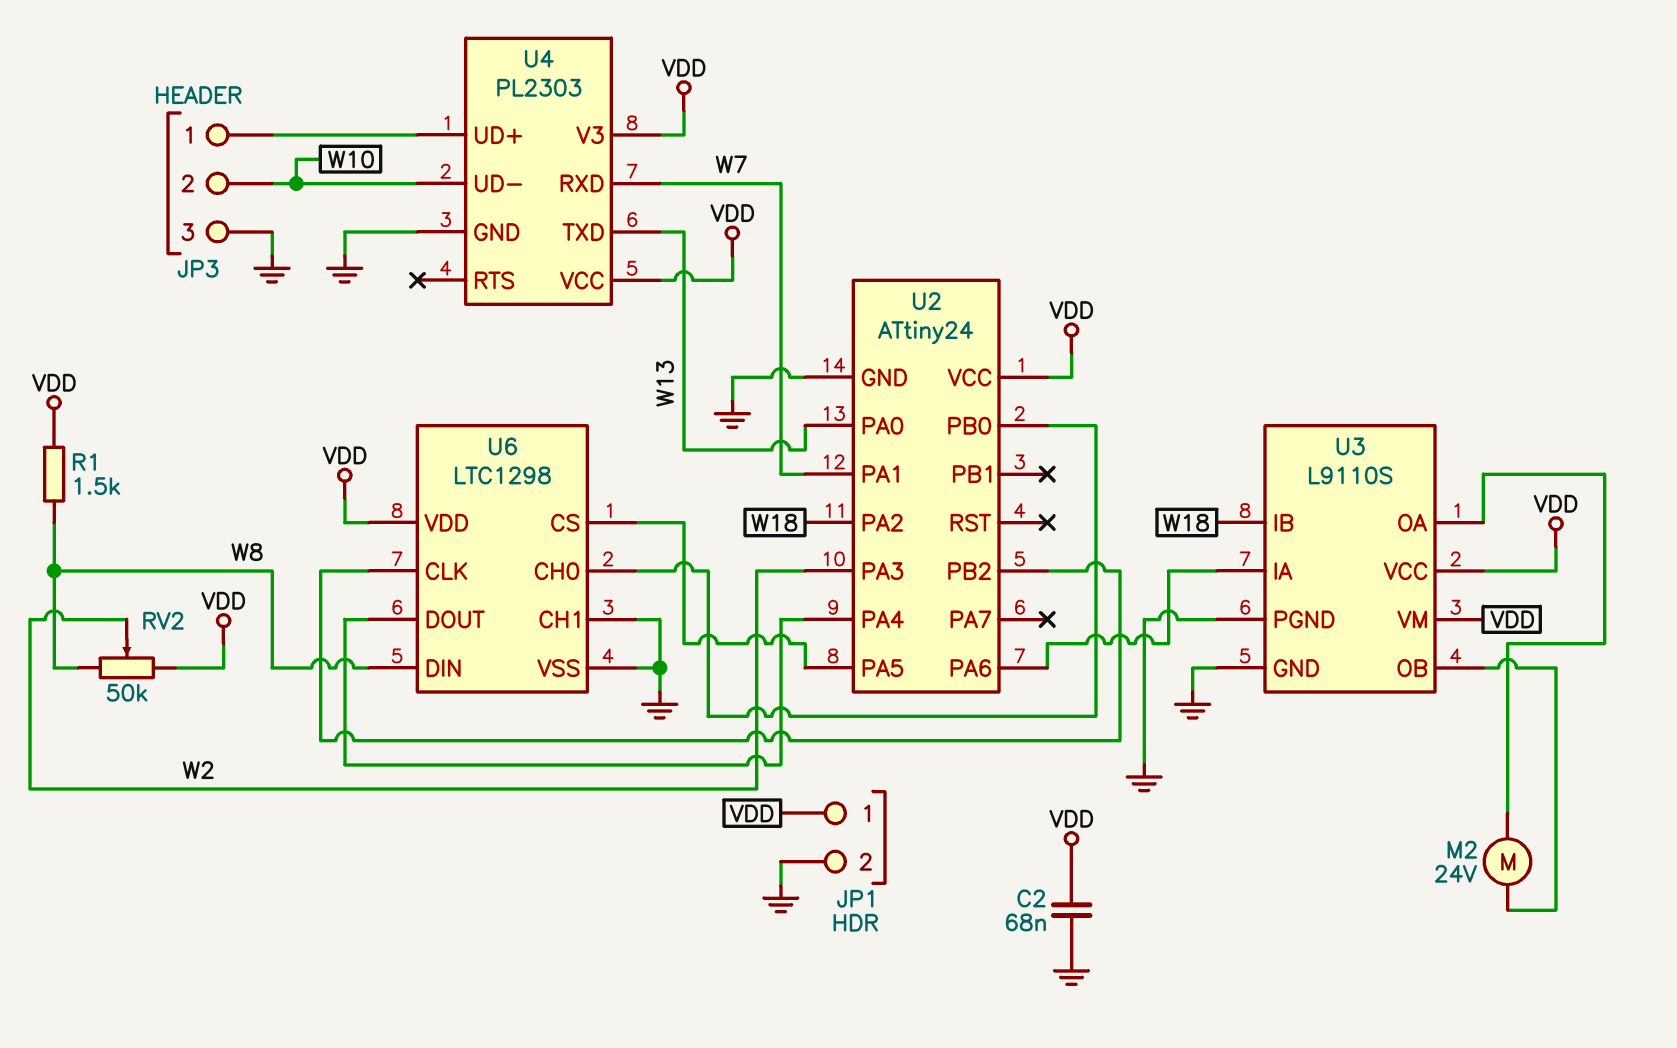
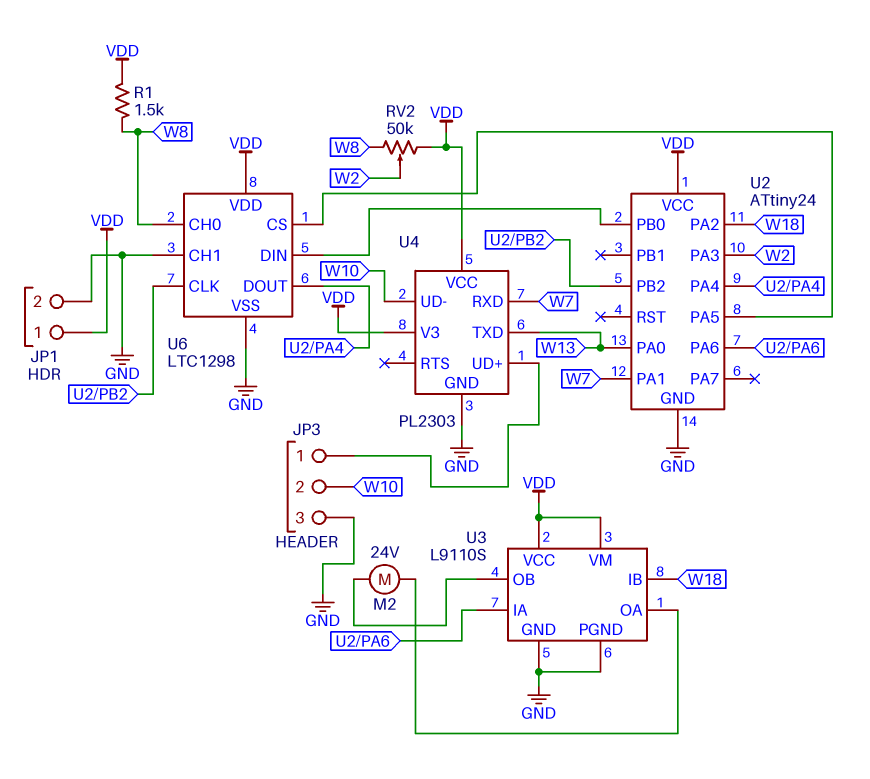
C2: 68nF (GND, VDD) -> none
U6 pin CH0: U2/PB0 -> W8
U6 pin DIN: W8 -> U2/PB0

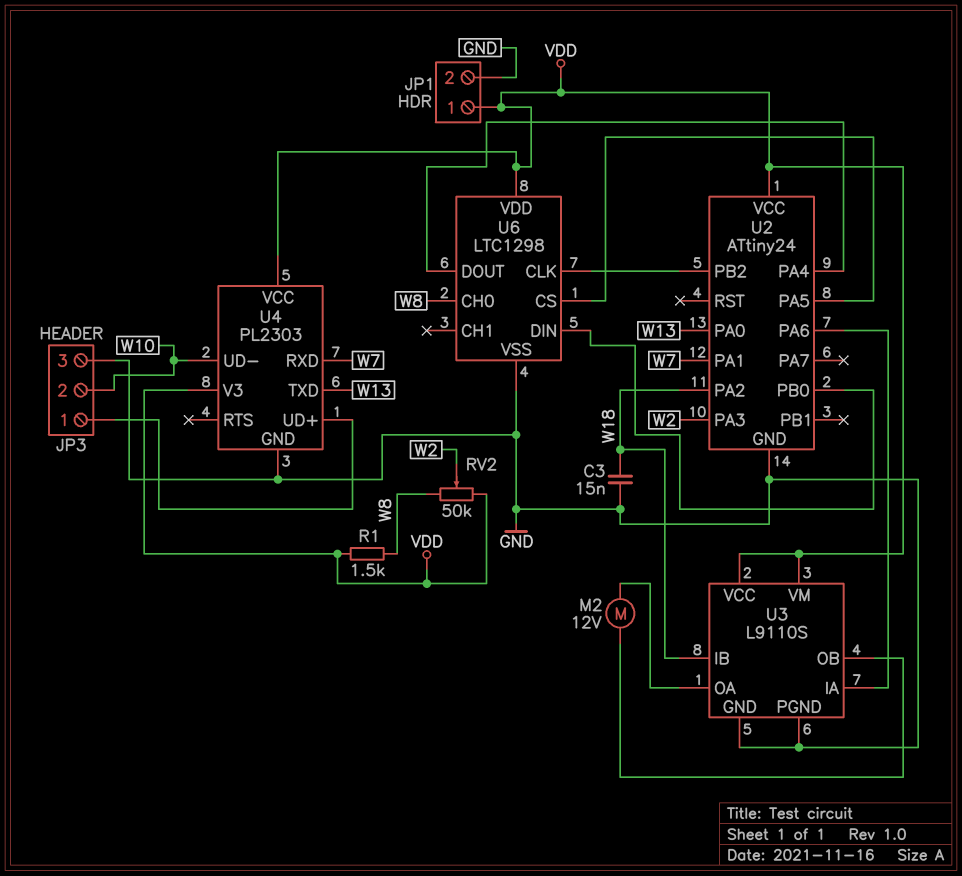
C3: none -> 15nF (GND, W18)
M2: motor 24V (U3/OA, U3/OB) -> motor 12V (U3/OA, U3/OB)
U6 pin CH1: GND -> none

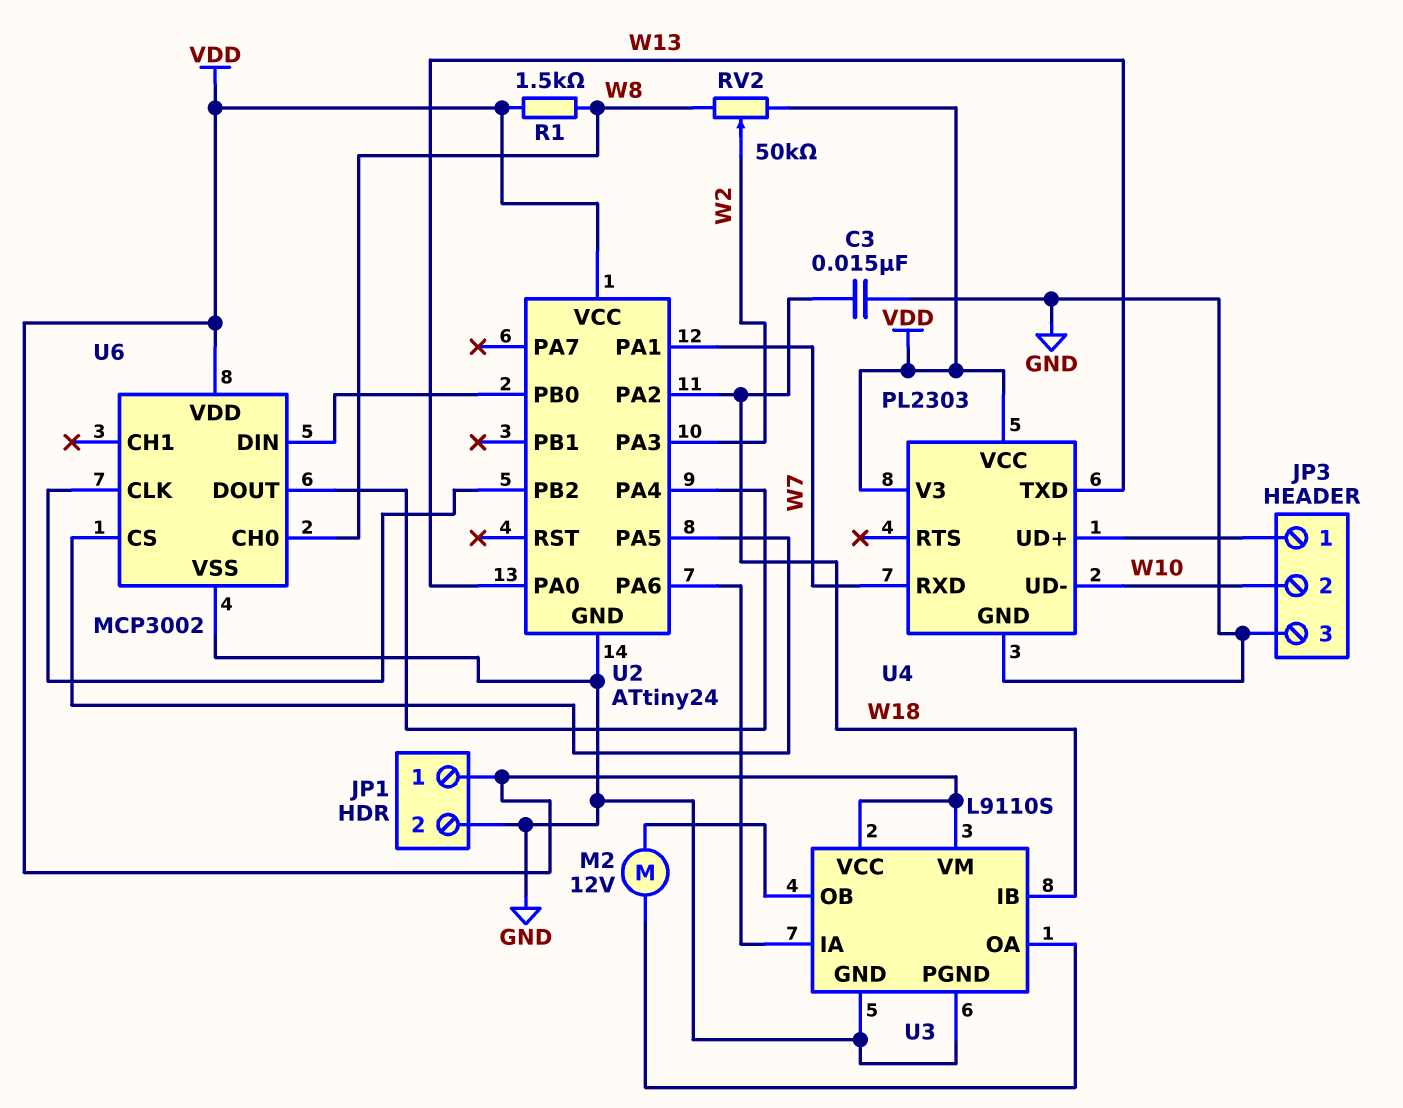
U6: LTC1298 -> MCP3002

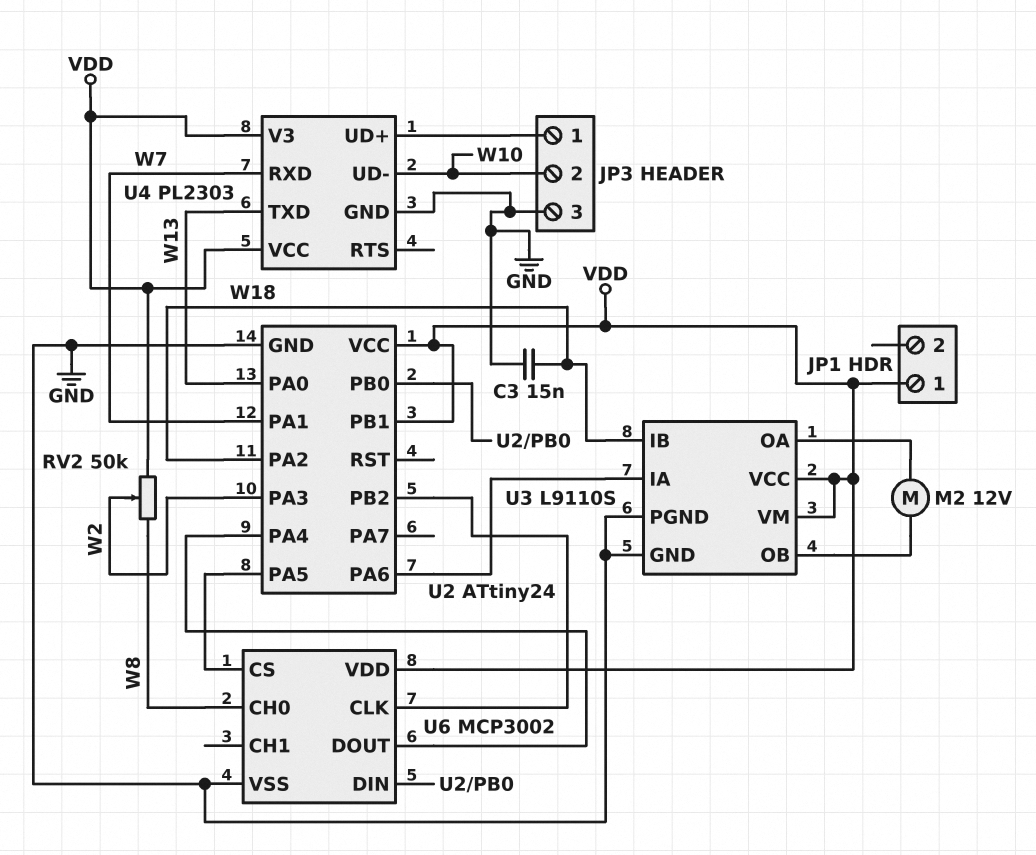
JP1 pin 2: GND -> none
R1: 1.5k (VDD, W8) -> none
U2 pin PB1: none -> VDD

